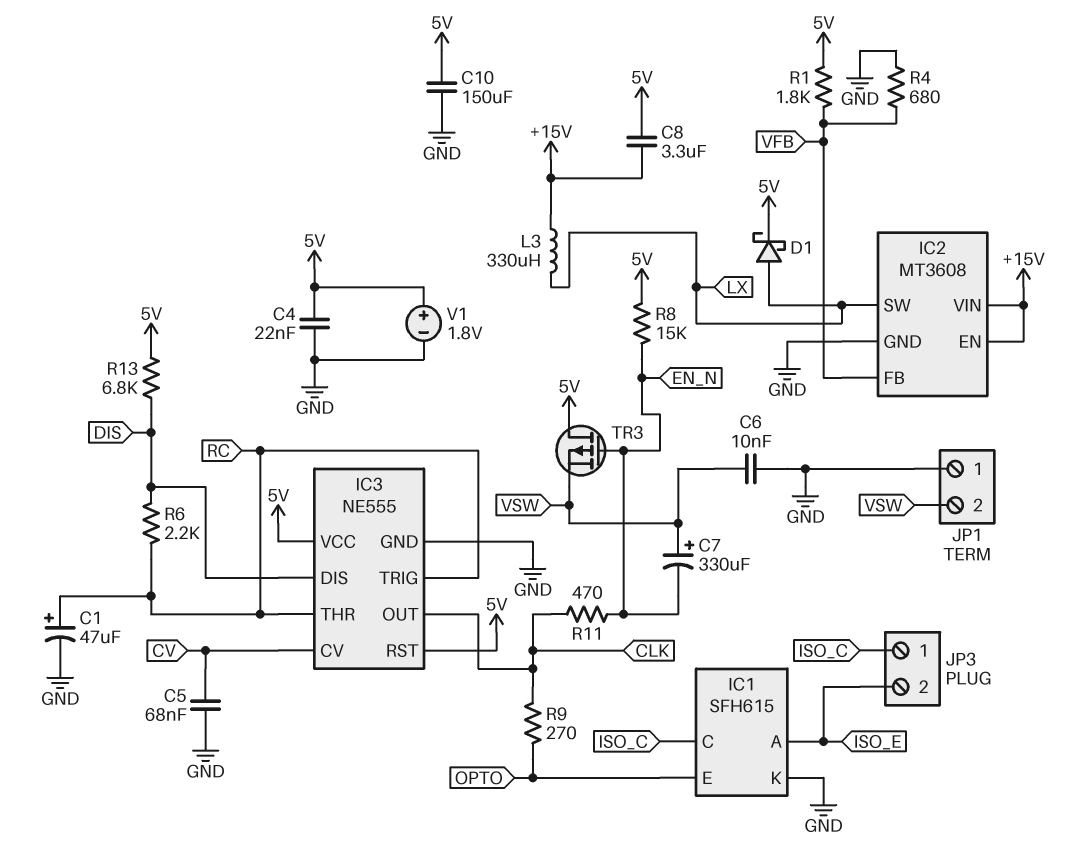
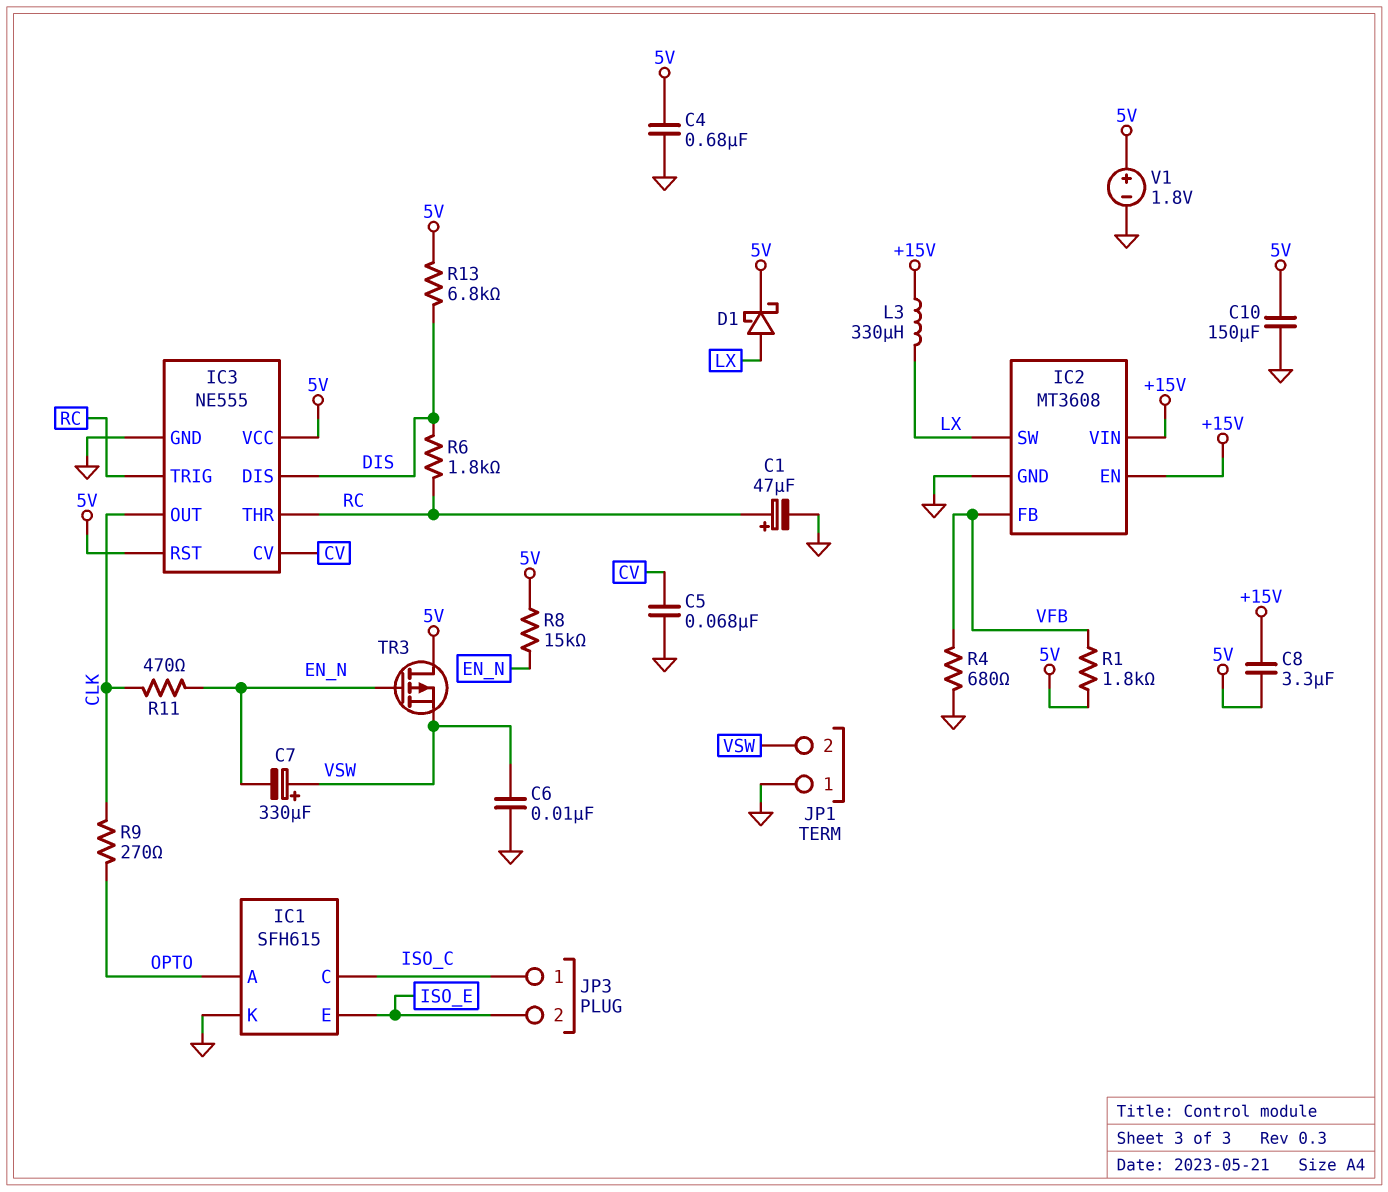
C4: 22nF (5V, GND) -> 680nF (5V, GND)
IC1 pin A: ISO_E -> OPTO
IC1 pin E: OPTO -> ISO_E
R6: 2.2k (DIS, RC) -> 1.8k (DIS, RC)

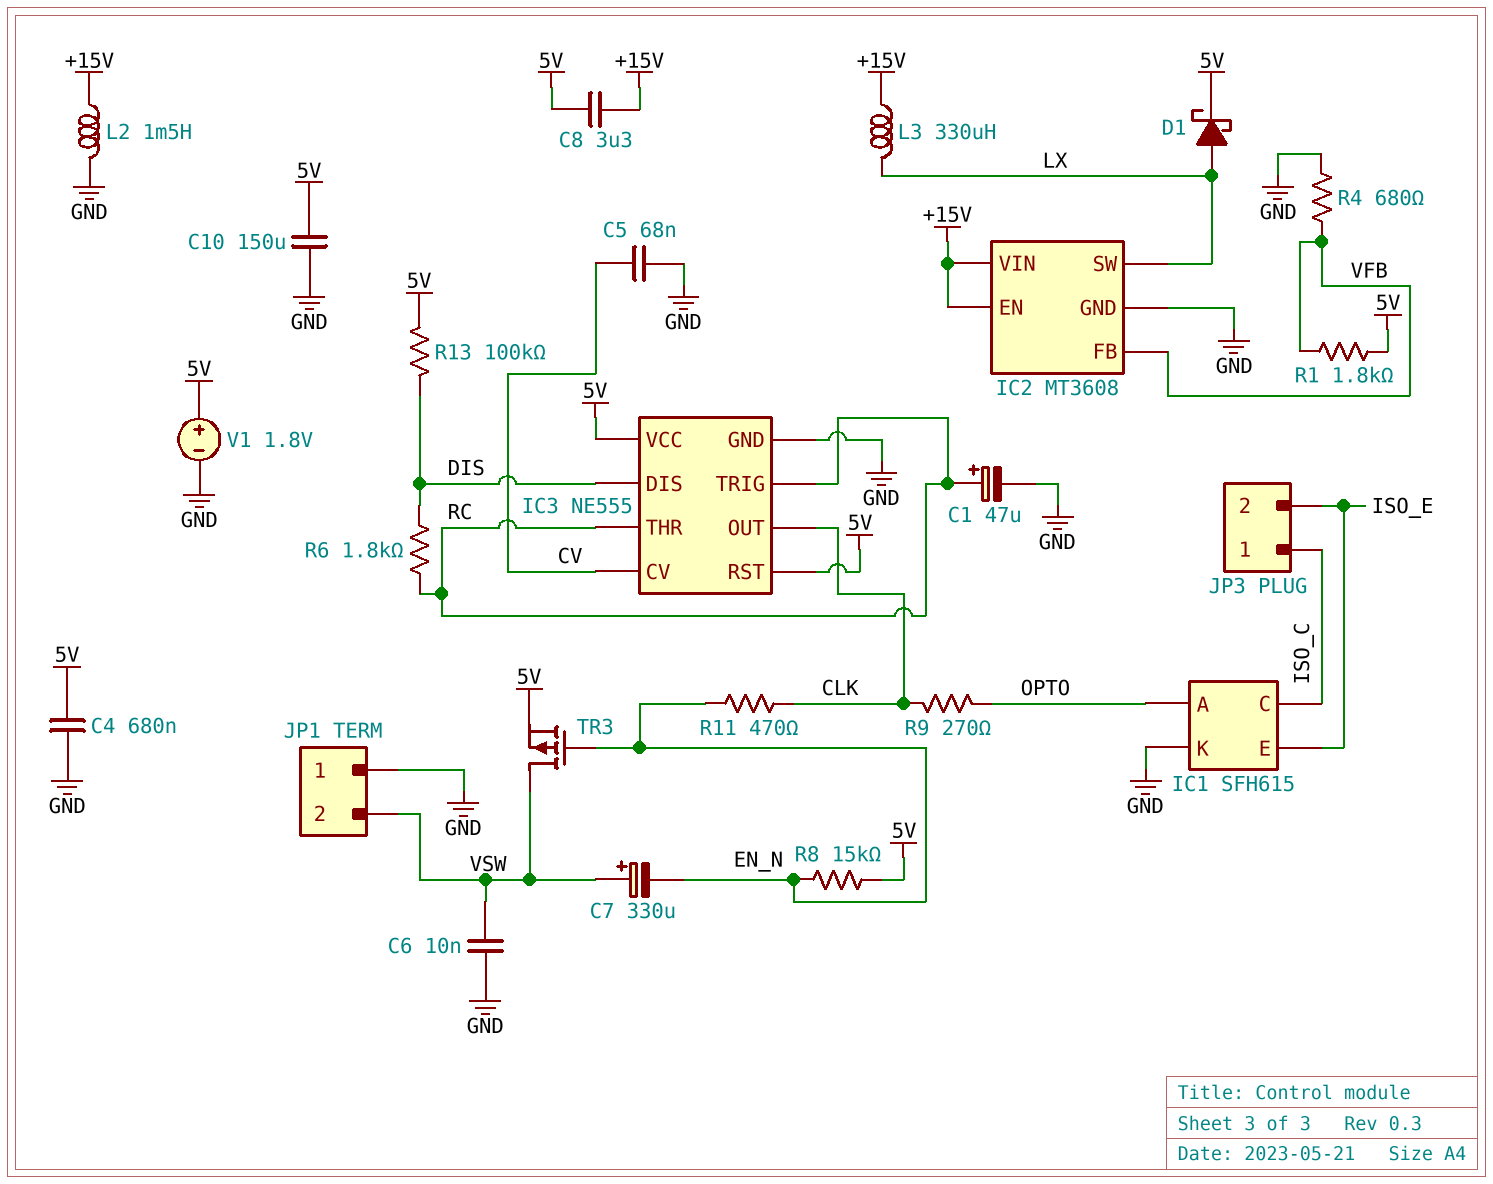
L2: none -> 1.5mH (+15V, GND)
R13: 6.8k (5V, DIS) -> 100k (5V, DIS)
TR3: PMOS (G EN_N, D 5V, S VSW) -> PMOS (G EN_N, D VSW, S 5V)

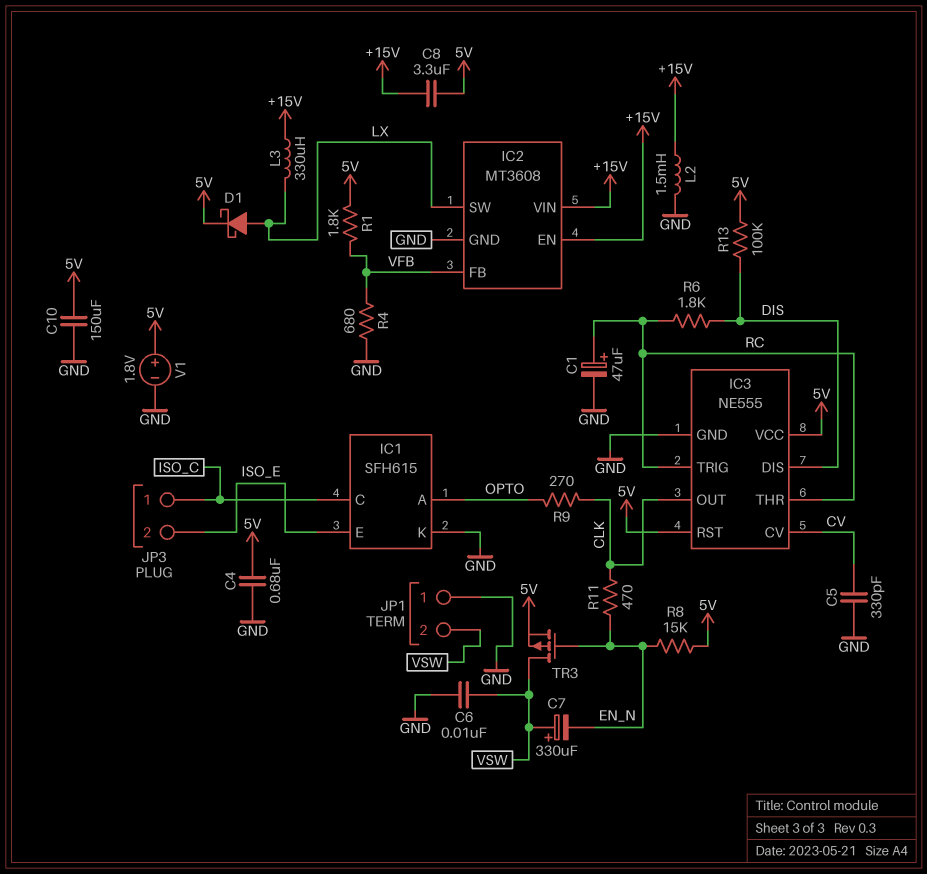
C5: 68nF (CV, GND) -> 330pF (CV, GND)

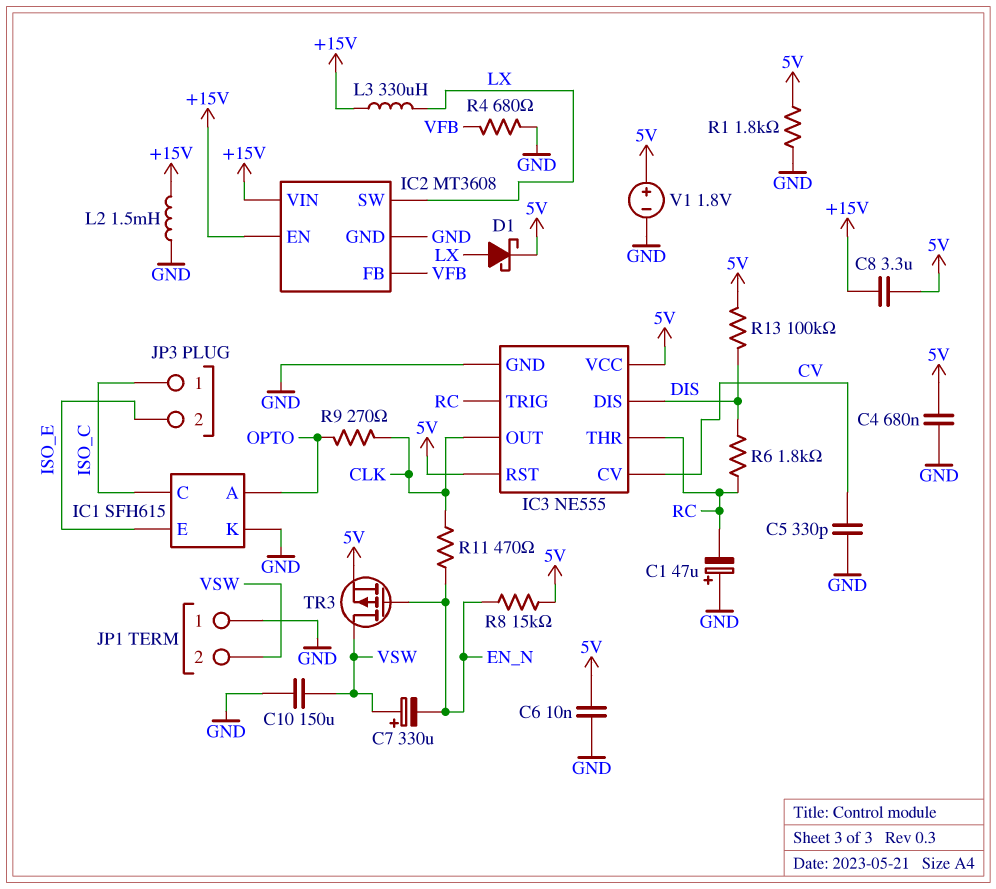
C1: 47uF (plus RC, minus GND) -> 47uF (plus GND, minus RC)
C6: 10nF (GND, VSW) -> 10nF (5V, GND)
C10: 150uF (5V, GND) -> 150uF (GND, VSW)
R1: 1.8k (5V, VFB) -> 1.8k (5V, GND)

